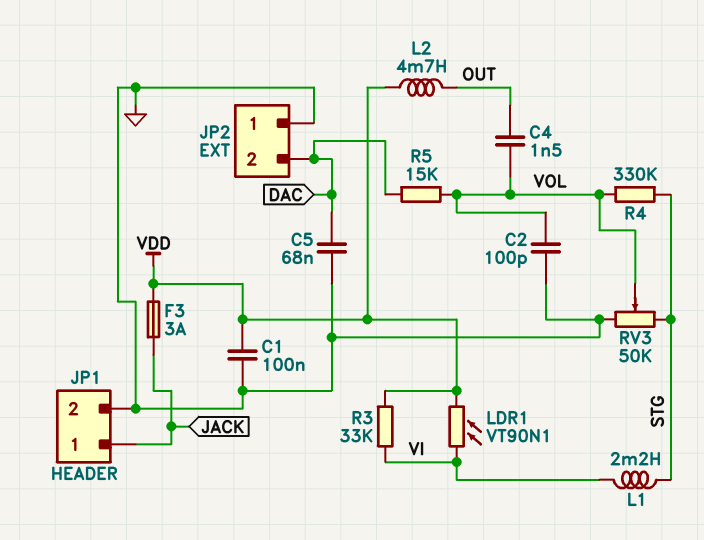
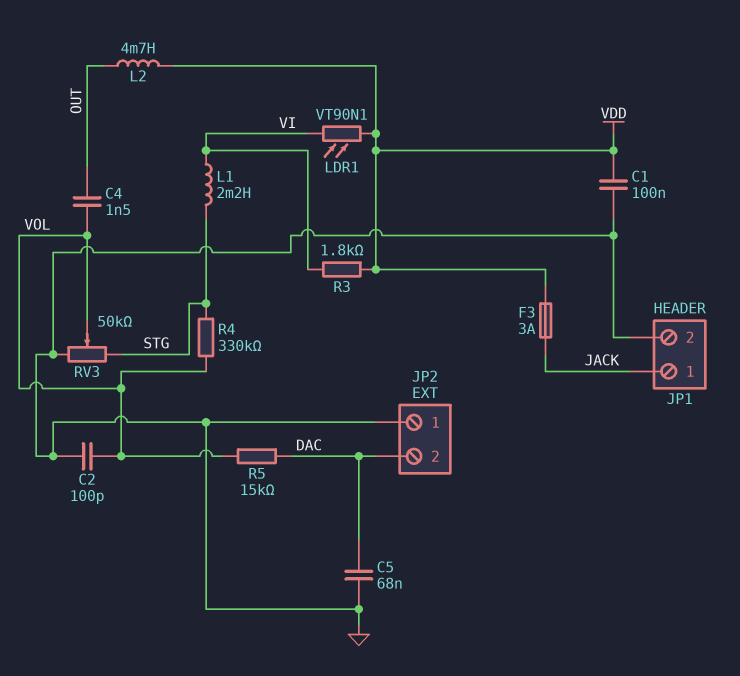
R3: 33k (VDD, VI) -> 1.8k (VDD, VI)

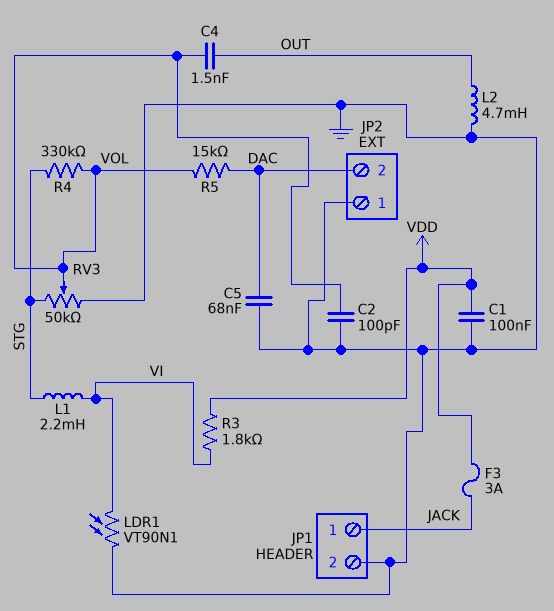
L2: 4.7mH (OUT, VDD) -> 4.7mH (GND, OUT)
LDR1: VT90N1 (VDD, VI) -> VT90N1 (GND, VI)

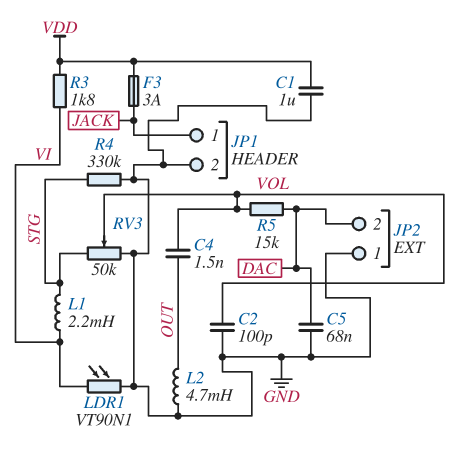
C1: 100nF (GND, VDD) -> 1uF (GND, VDD)
R4: 330k (STG, VOL) -> 330k (GND, STG)

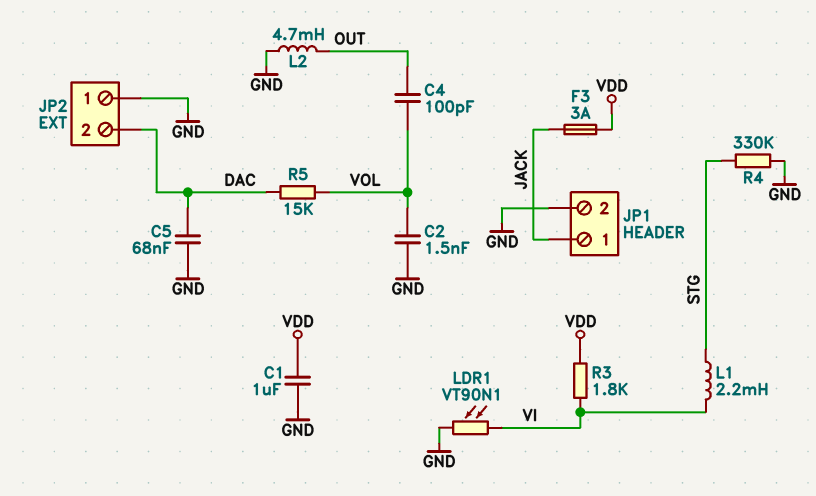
C2: 100pF (GND, VOL) -> 1.5nF (GND, VOL)
C4: 1.5nF (OUT, VOL) -> 100pF (OUT, VOL)
RV3: 50k (GND, STG, wiper VOL) -> none

